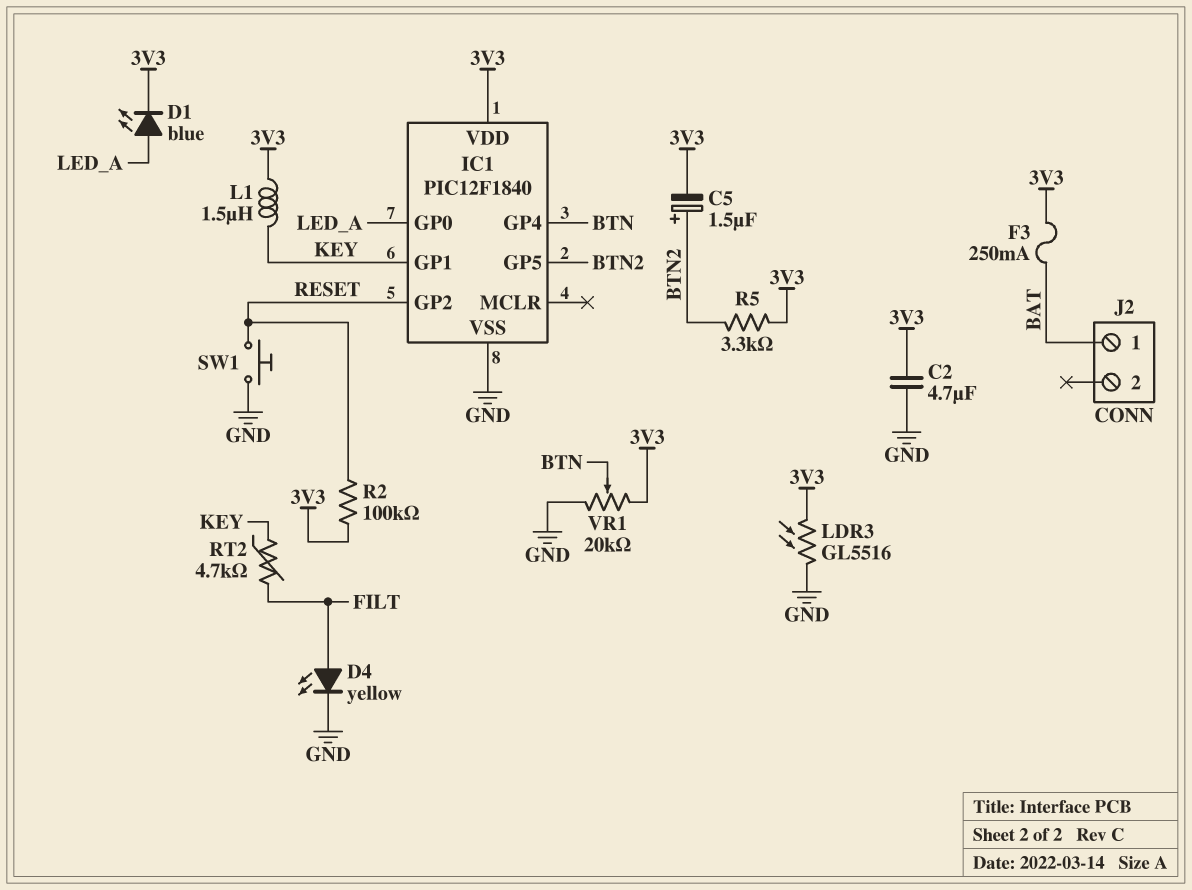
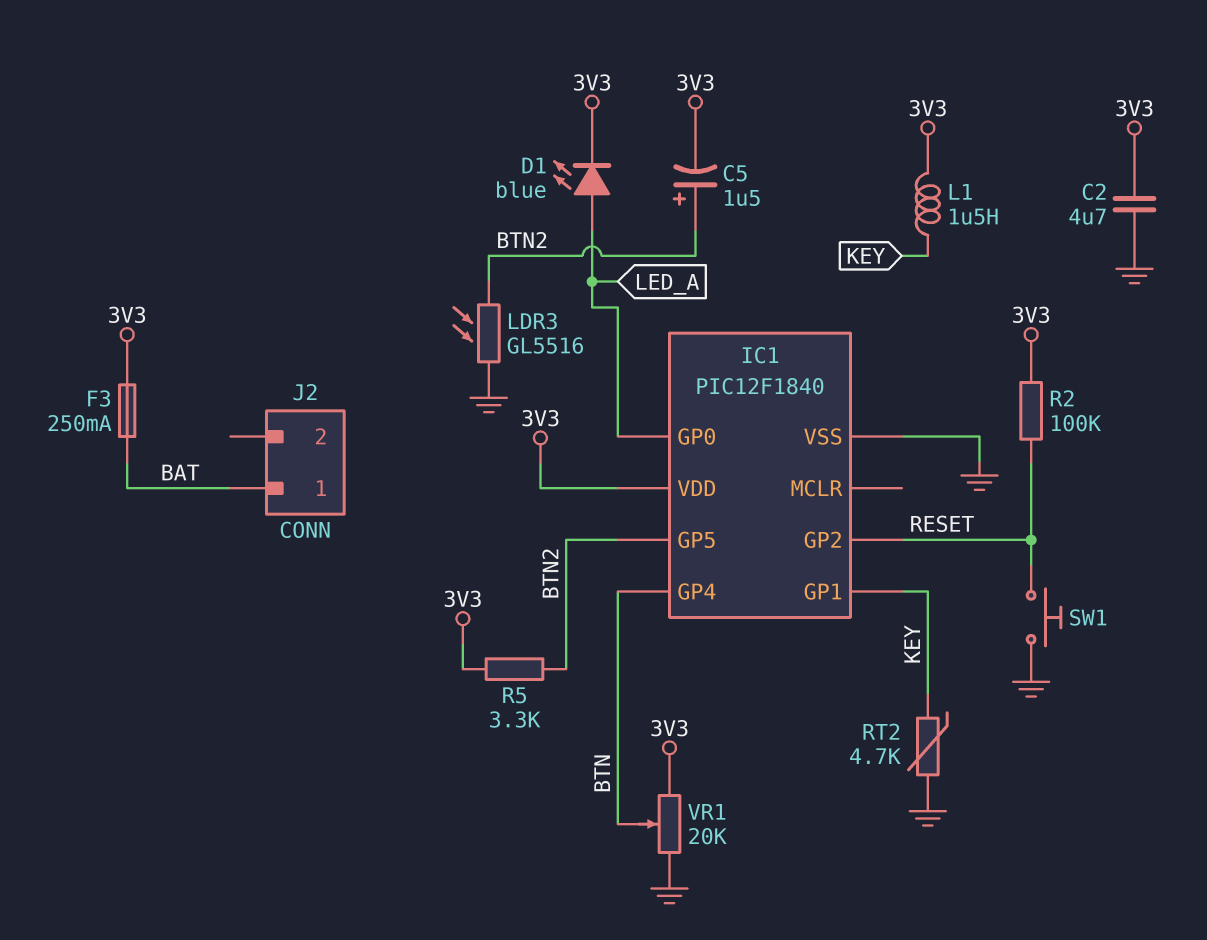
D4: LED yellow (A FILT, K GND) -> none
LDR3: GL5516 (3V3, GND) -> GL5516 (BTN2, GND)
RT2: 4.7k (FILT, KEY) -> 4.7k (GND, KEY)

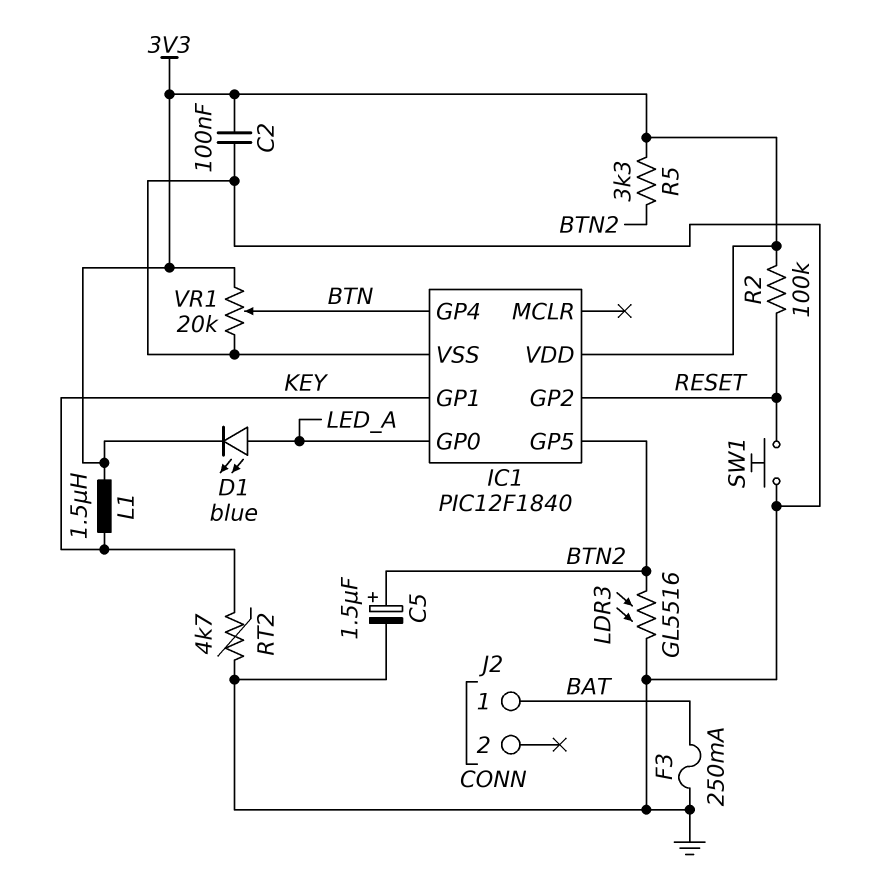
C2: 4.7uF (3V3, GND) -> 100nF (3V3, GND)
C5: 1.5uF (plus BTN2, minus 3V3) -> 1.5uF (plus BTN2, minus GND)
F3: 250mA (3V3, BAT) -> 250mA (BAT, GND)

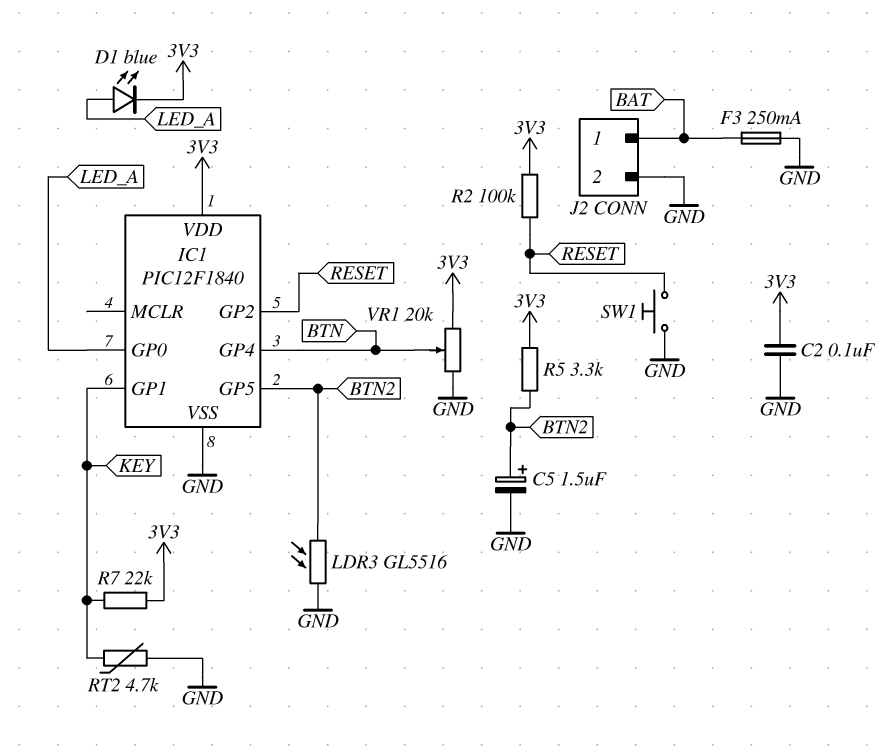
J2 pin 2: none -> GND
L1: 1.5uH (3V3, KEY) -> none
R7: none -> 22k (3V3, KEY)

